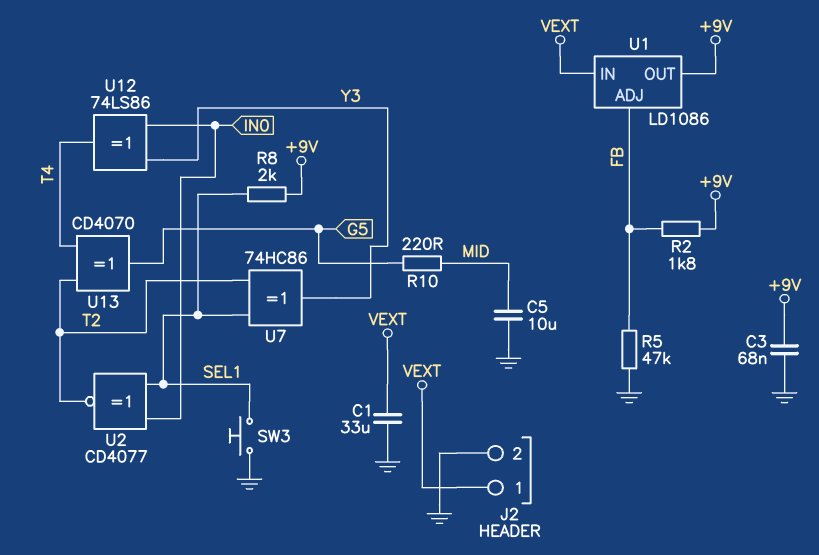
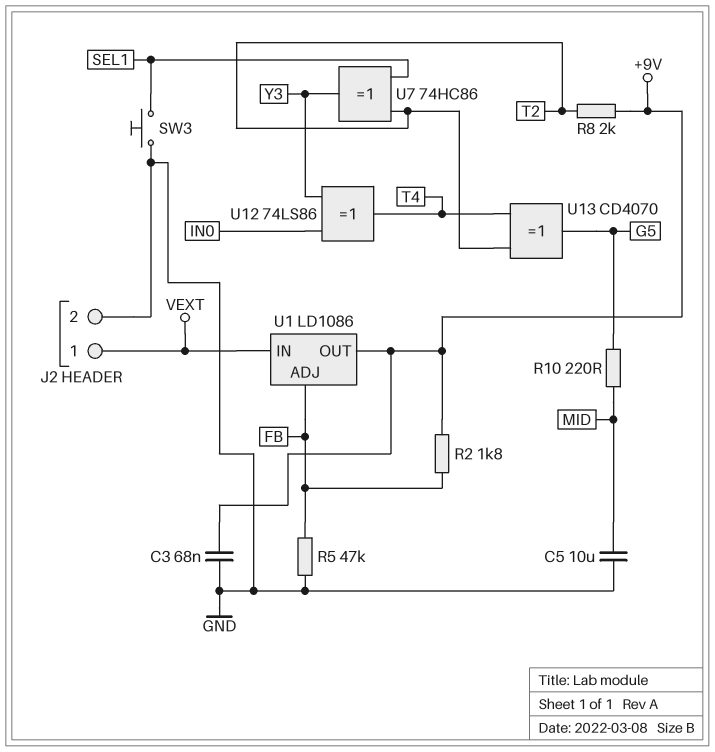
C1: 33uF (GND, VEXT) -> none
R8: 2k (+9V, SEL1) -> 2k (+9V, T2)
U2: XNOR CD4077 (in IN0, in SEL1, out T2) -> none

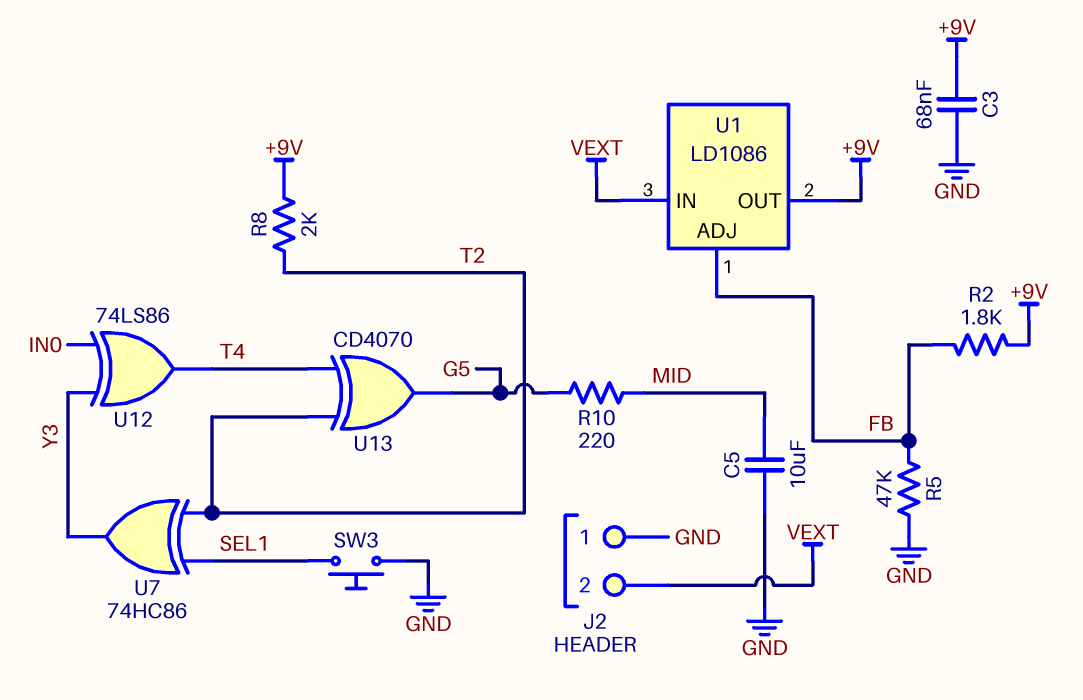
J2 pin 1: VEXT -> GND
J2 pin 2: GND -> VEXT

